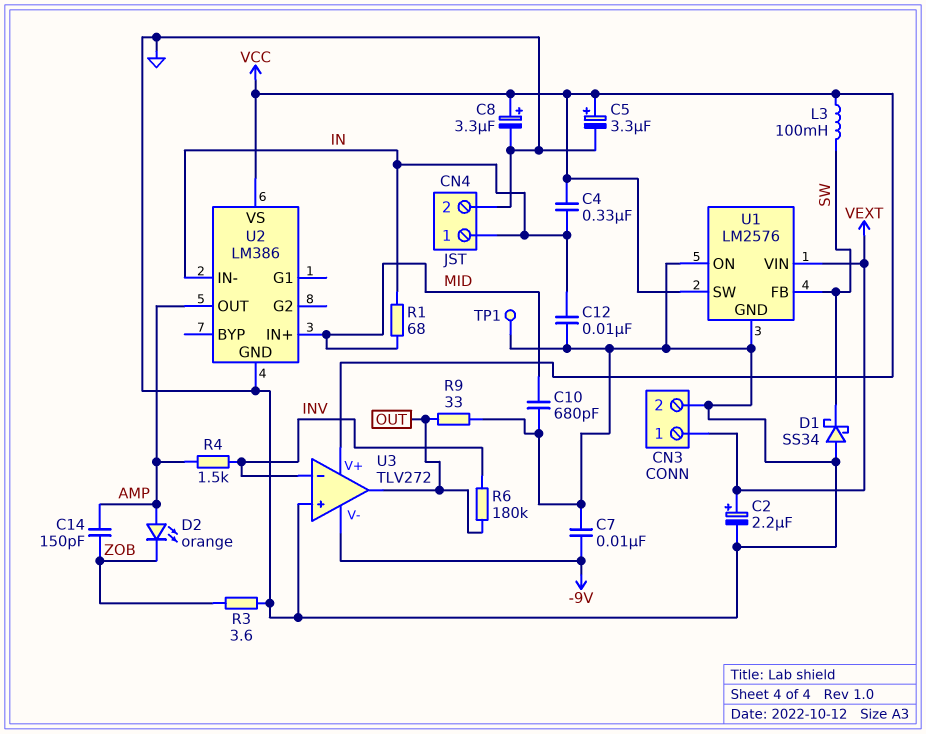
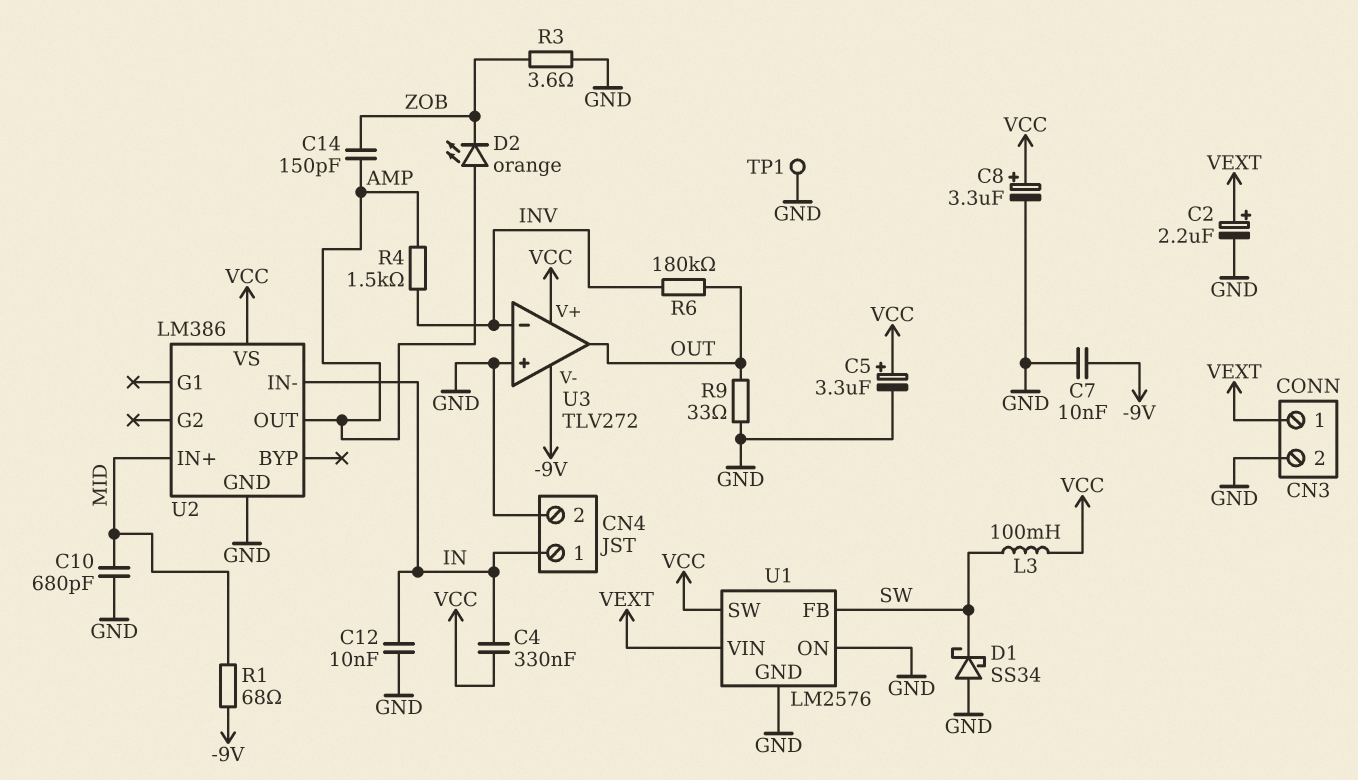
R1: 68 (IN, MID) -> 68 (-9V, MID)

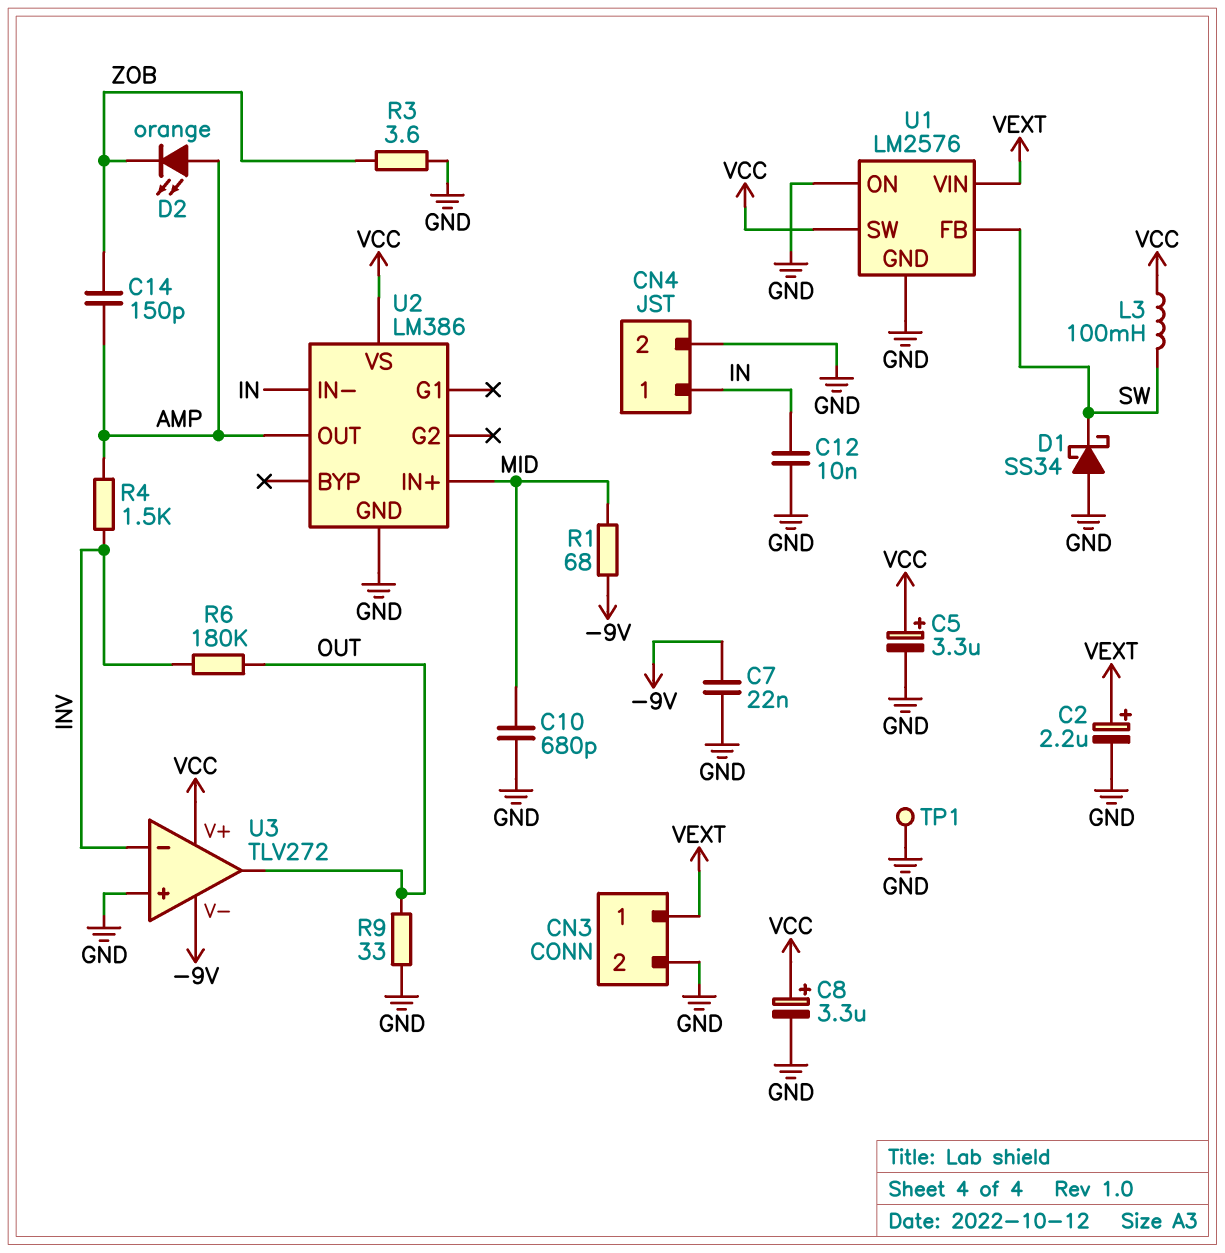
C4: 330nF (IN, VCC) -> none
C7: 10nF (-9V, GND) -> 22nF (-9V, GND)

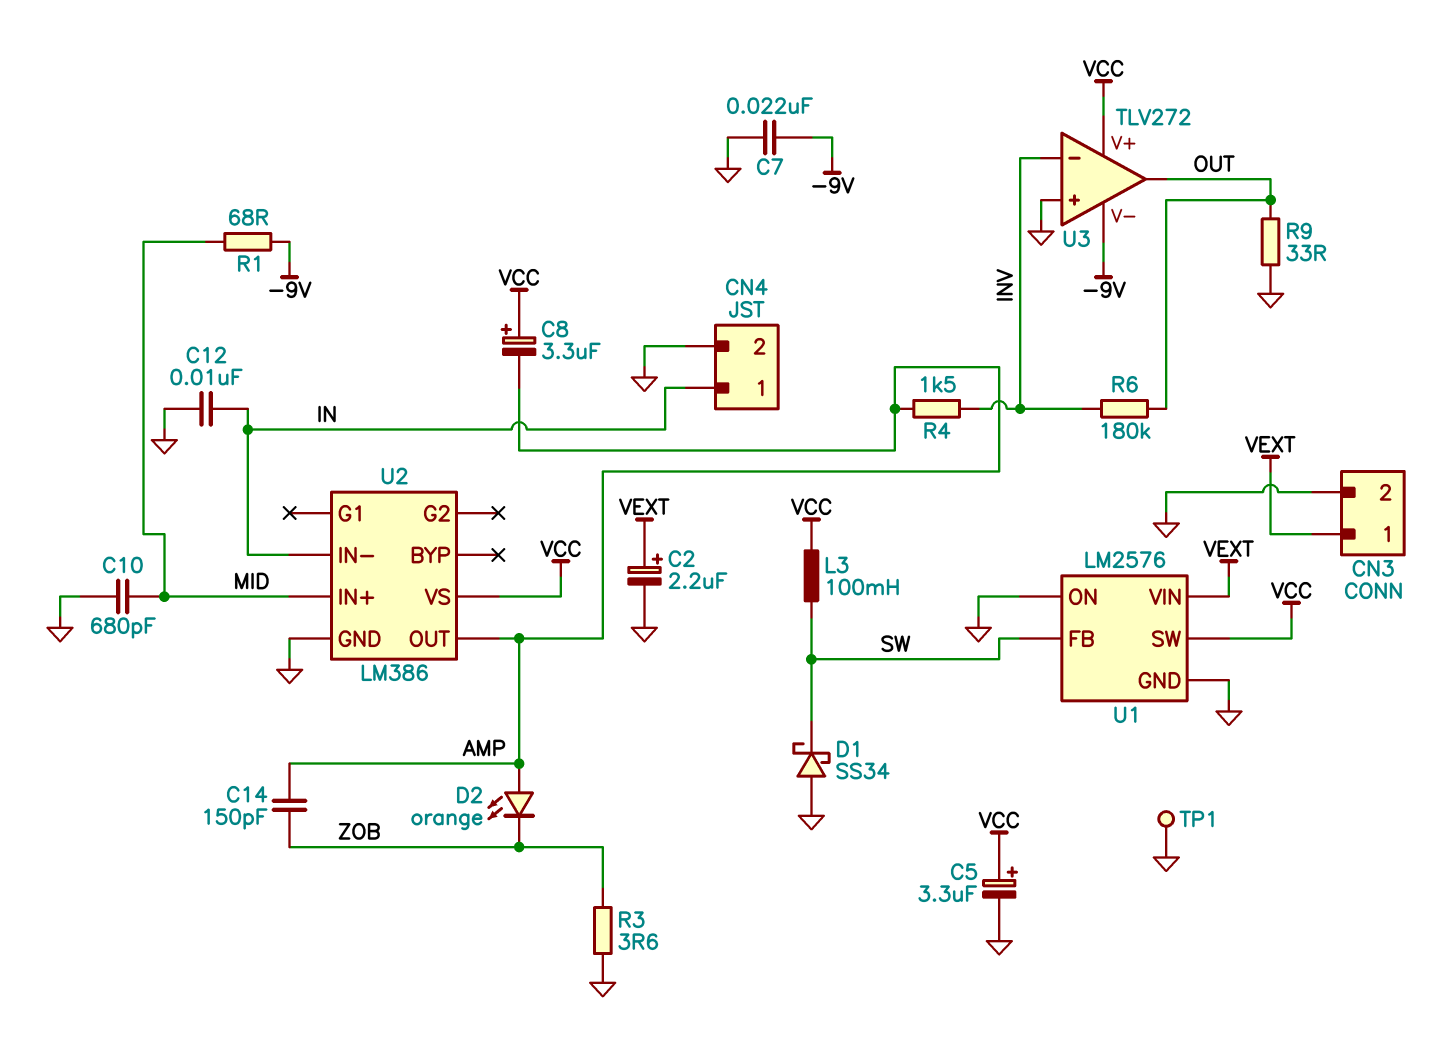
C8: 3.3uF (plus VCC, minus GND) -> 3.3uF (plus VCC, minus AMP)

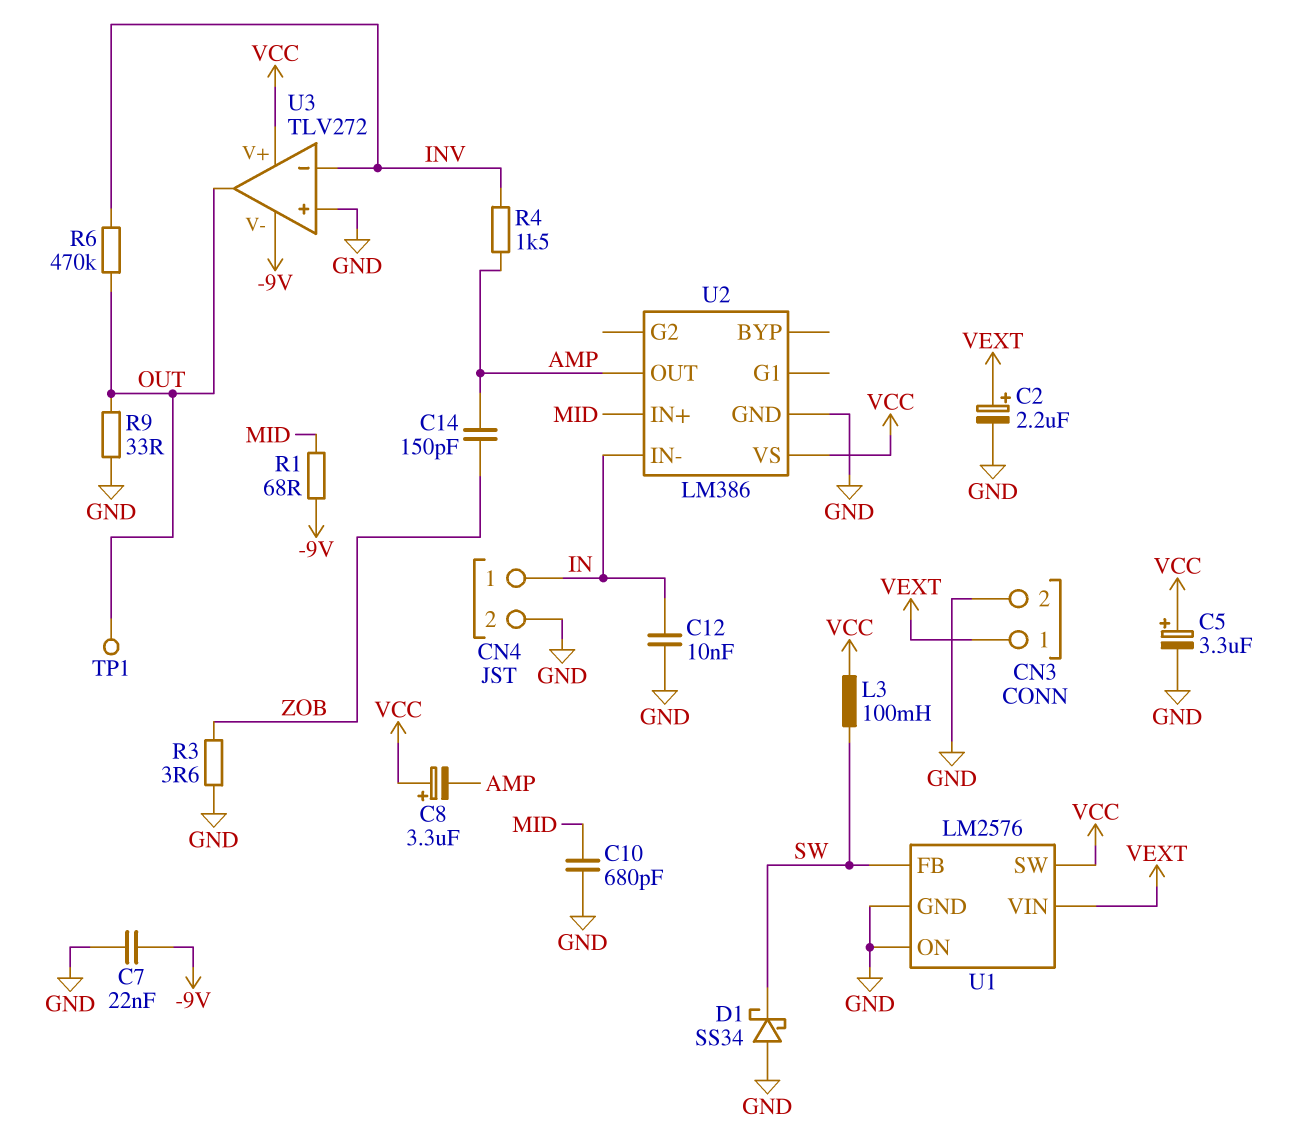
D2: LED orange (A AMP, K ZOB) -> none
R6: 180k (INV, OUT) -> 470k (INV, OUT)
TP1: test point (GND) -> test point (OUT)

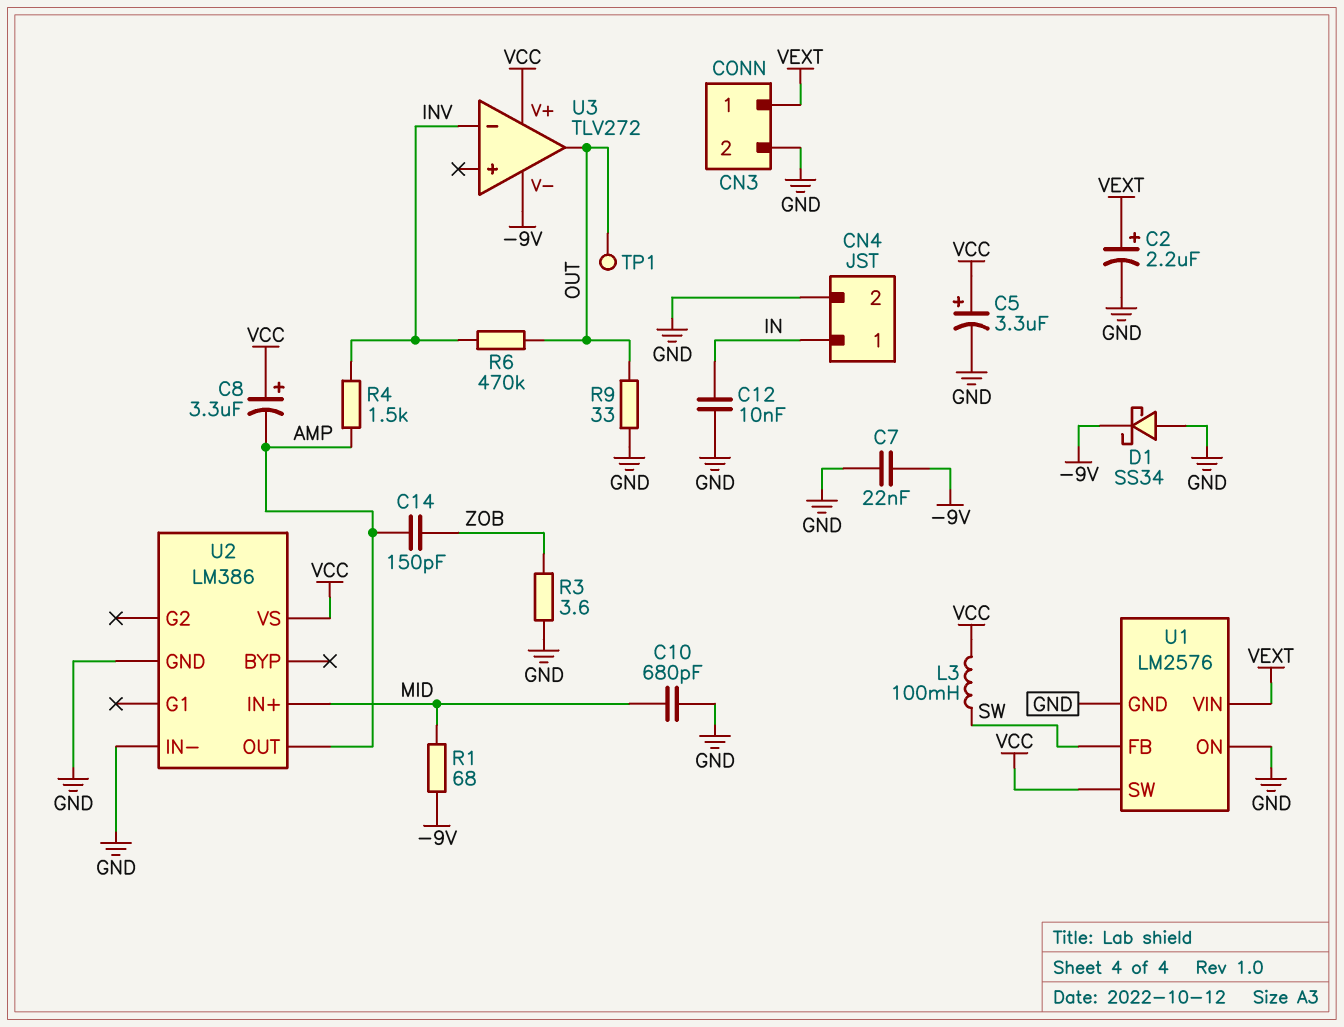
D1: schottky SS34 (A GND, K SW) -> schottky SS34 (A GND, K -9V)
U2 pin IN-: IN -> GND
U3 pin in+: GND -> none

